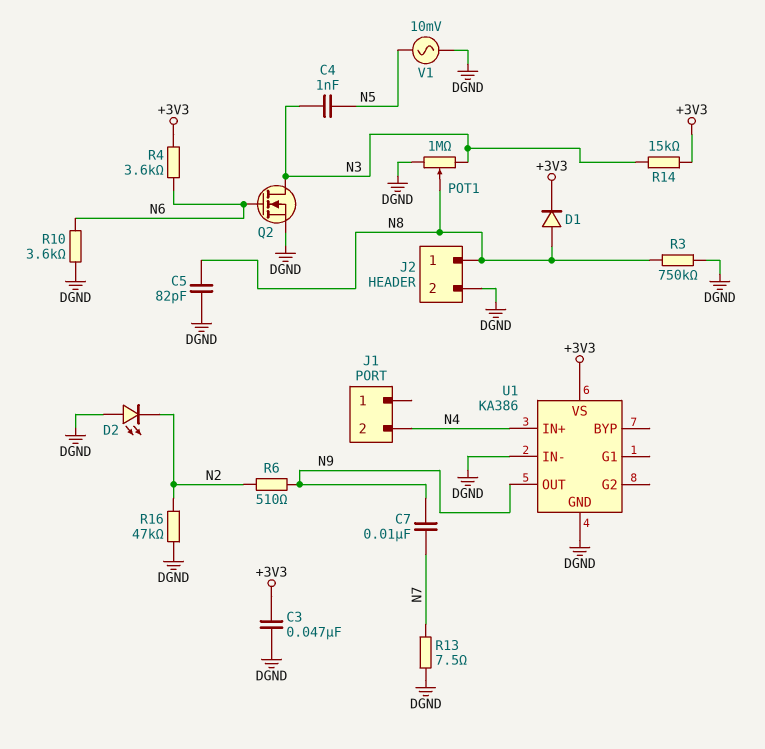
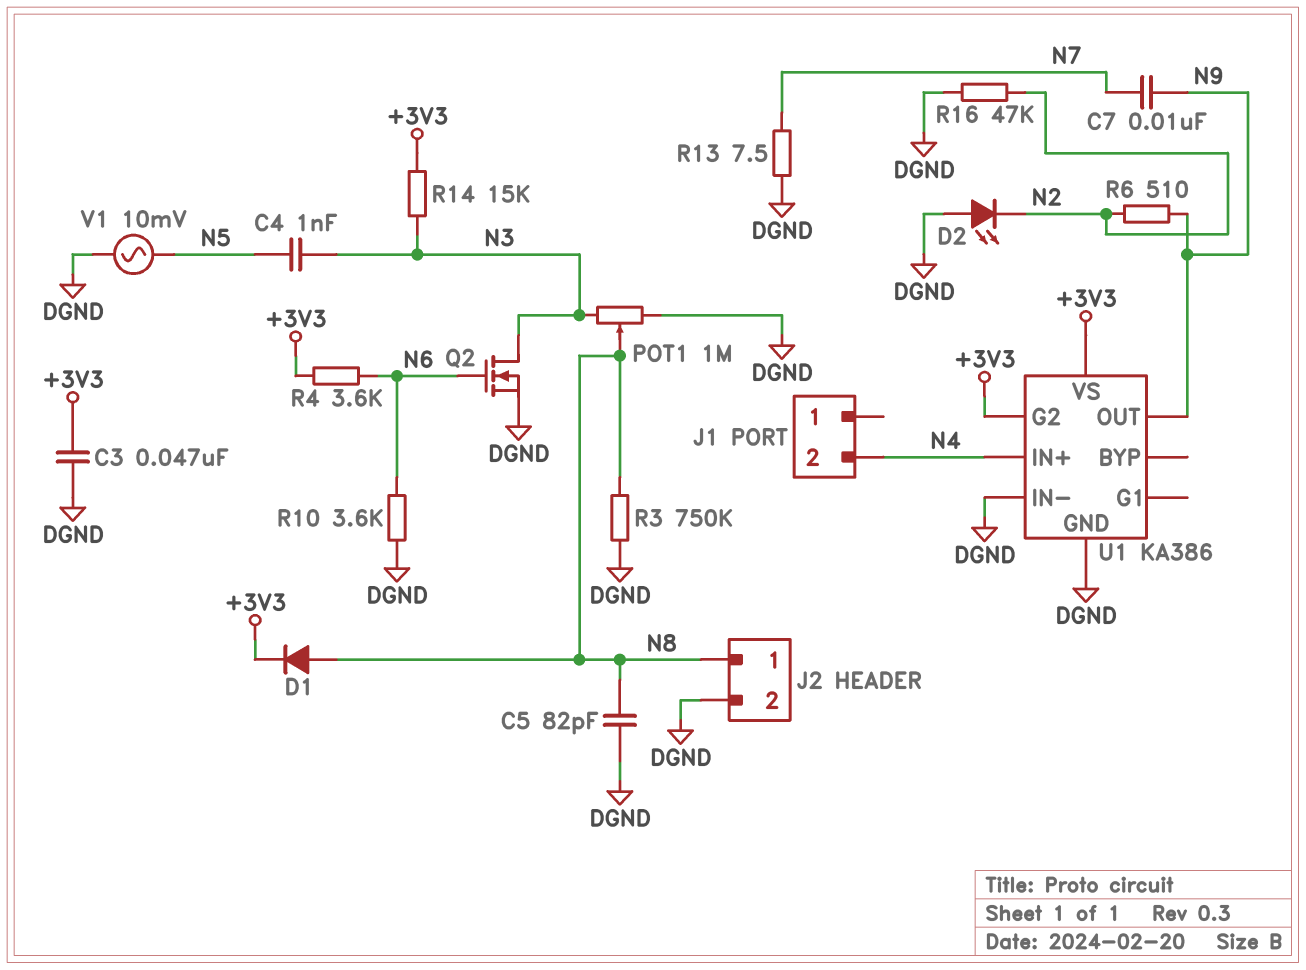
U1 pin G2: none -> +3V3

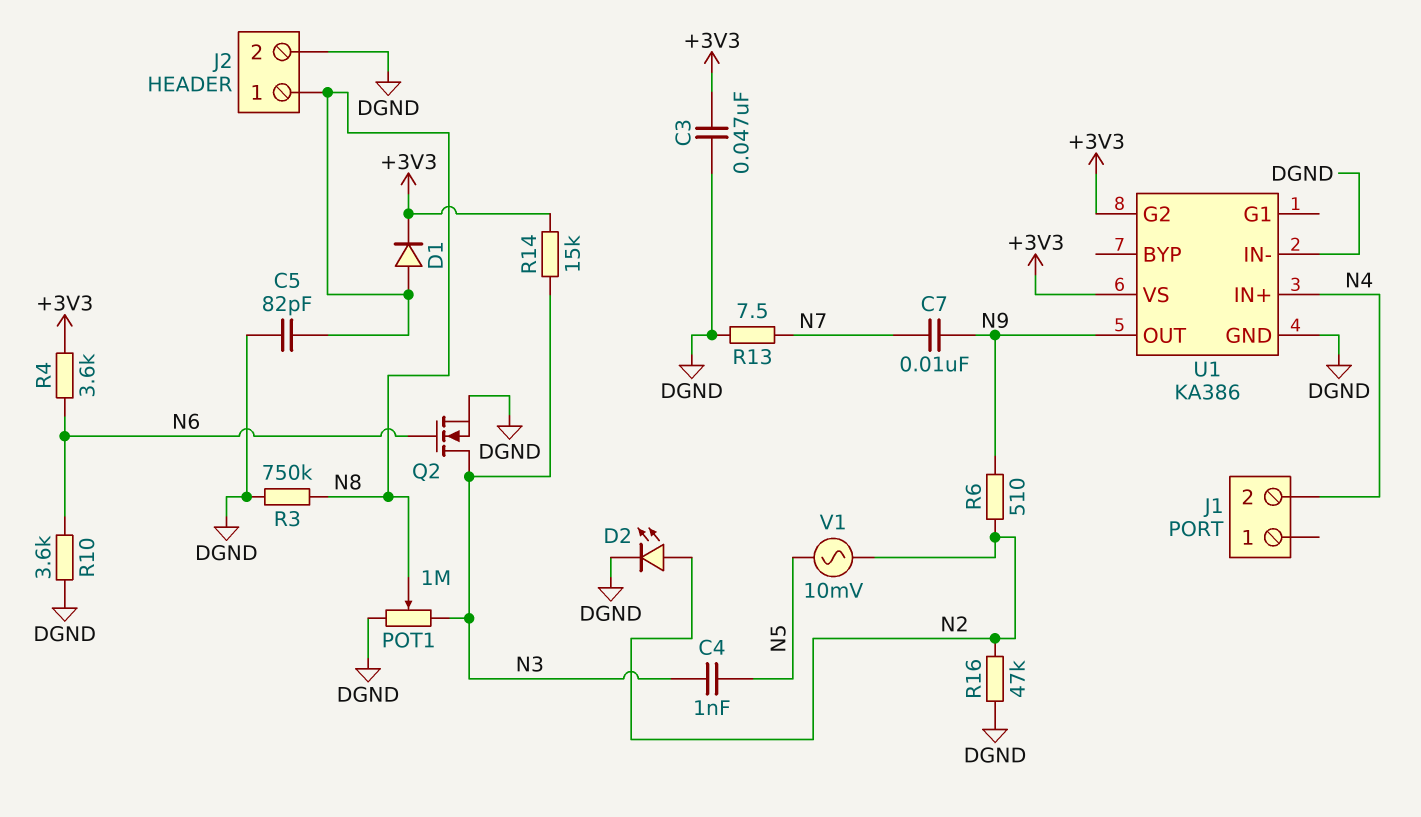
D2: LED (A DGND, K N2) -> LED (A N2, K DGND)
V1: AC 10mV (DGND, N5) -> AC 10mV (N2, N5)

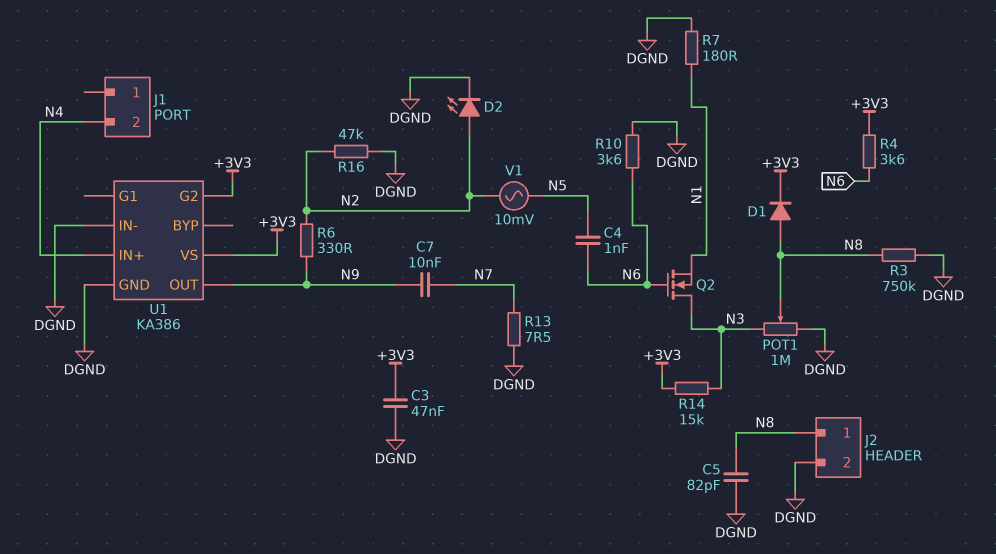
C4: 1nF (N3, N5) -> 1nF (N5, N6)
Q2: NMOS (G N6, D N3, S DGND) -> NMOS (G N6, D N3, S N1)
R6: 510 (N2, N9) -> 330 (N2, N9)
R7: none -> 180 (DGND, N1)

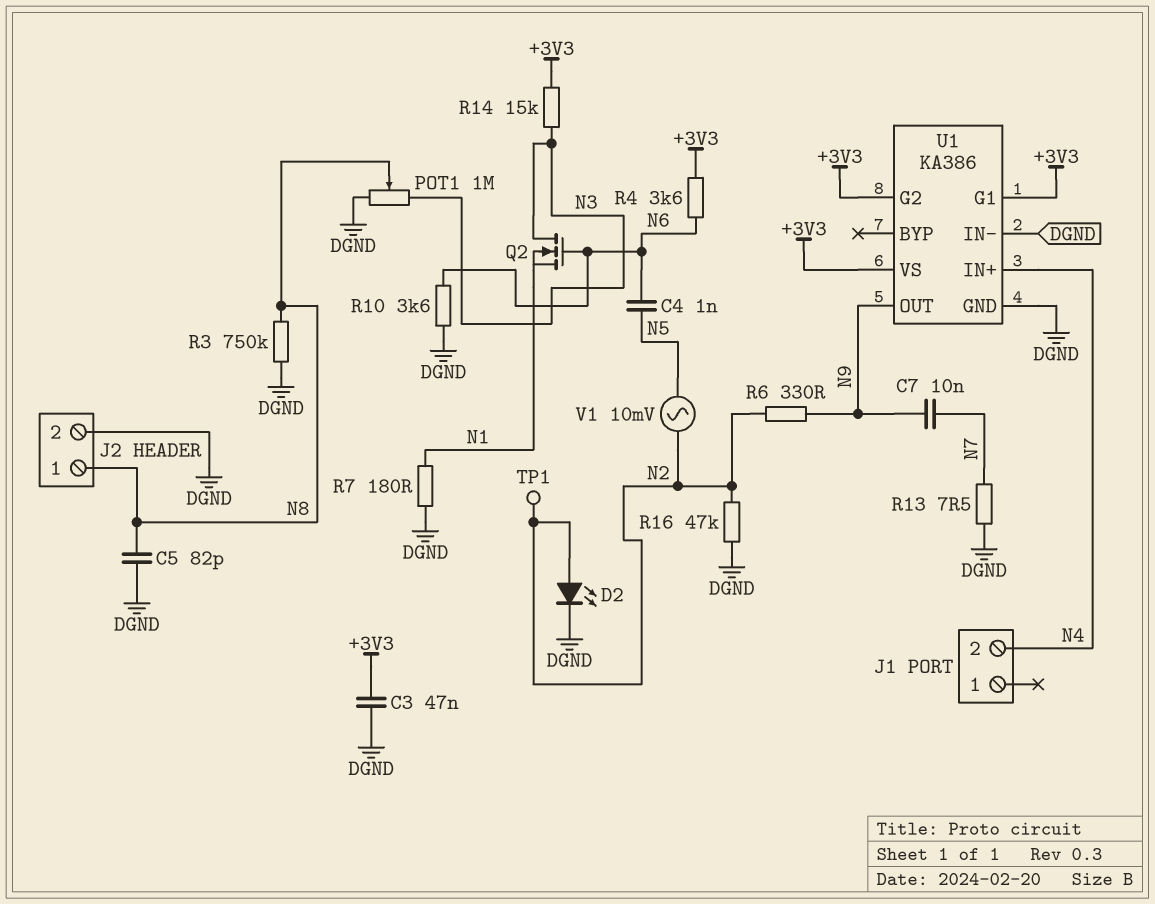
D1: diode (A N8, K +3V3) -> none
TP1: none -> test point (N2)
U1 pin G1: none -> +3V3

